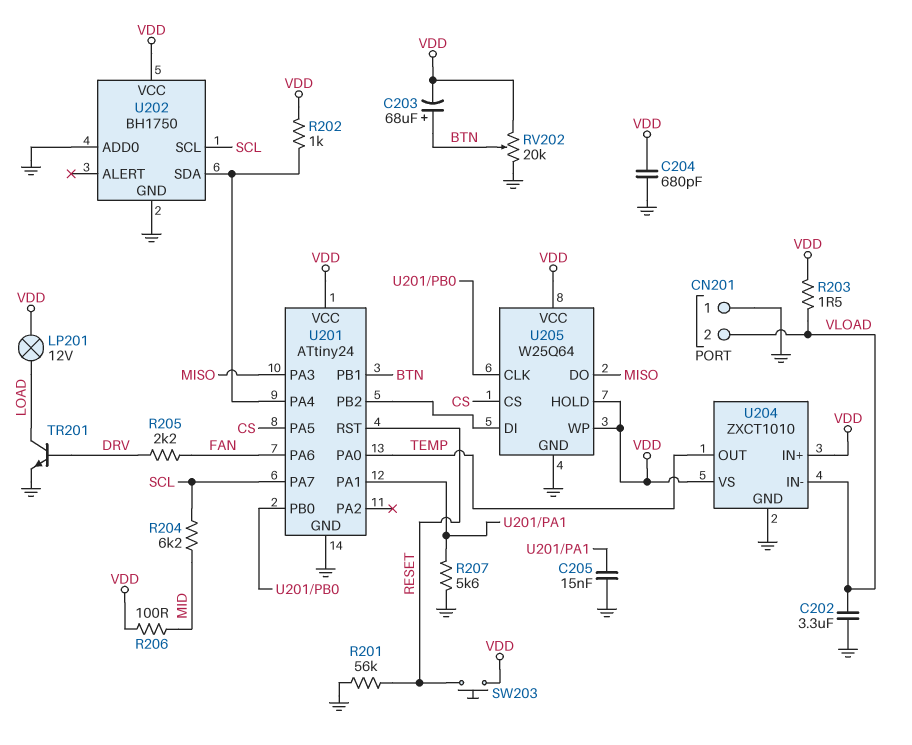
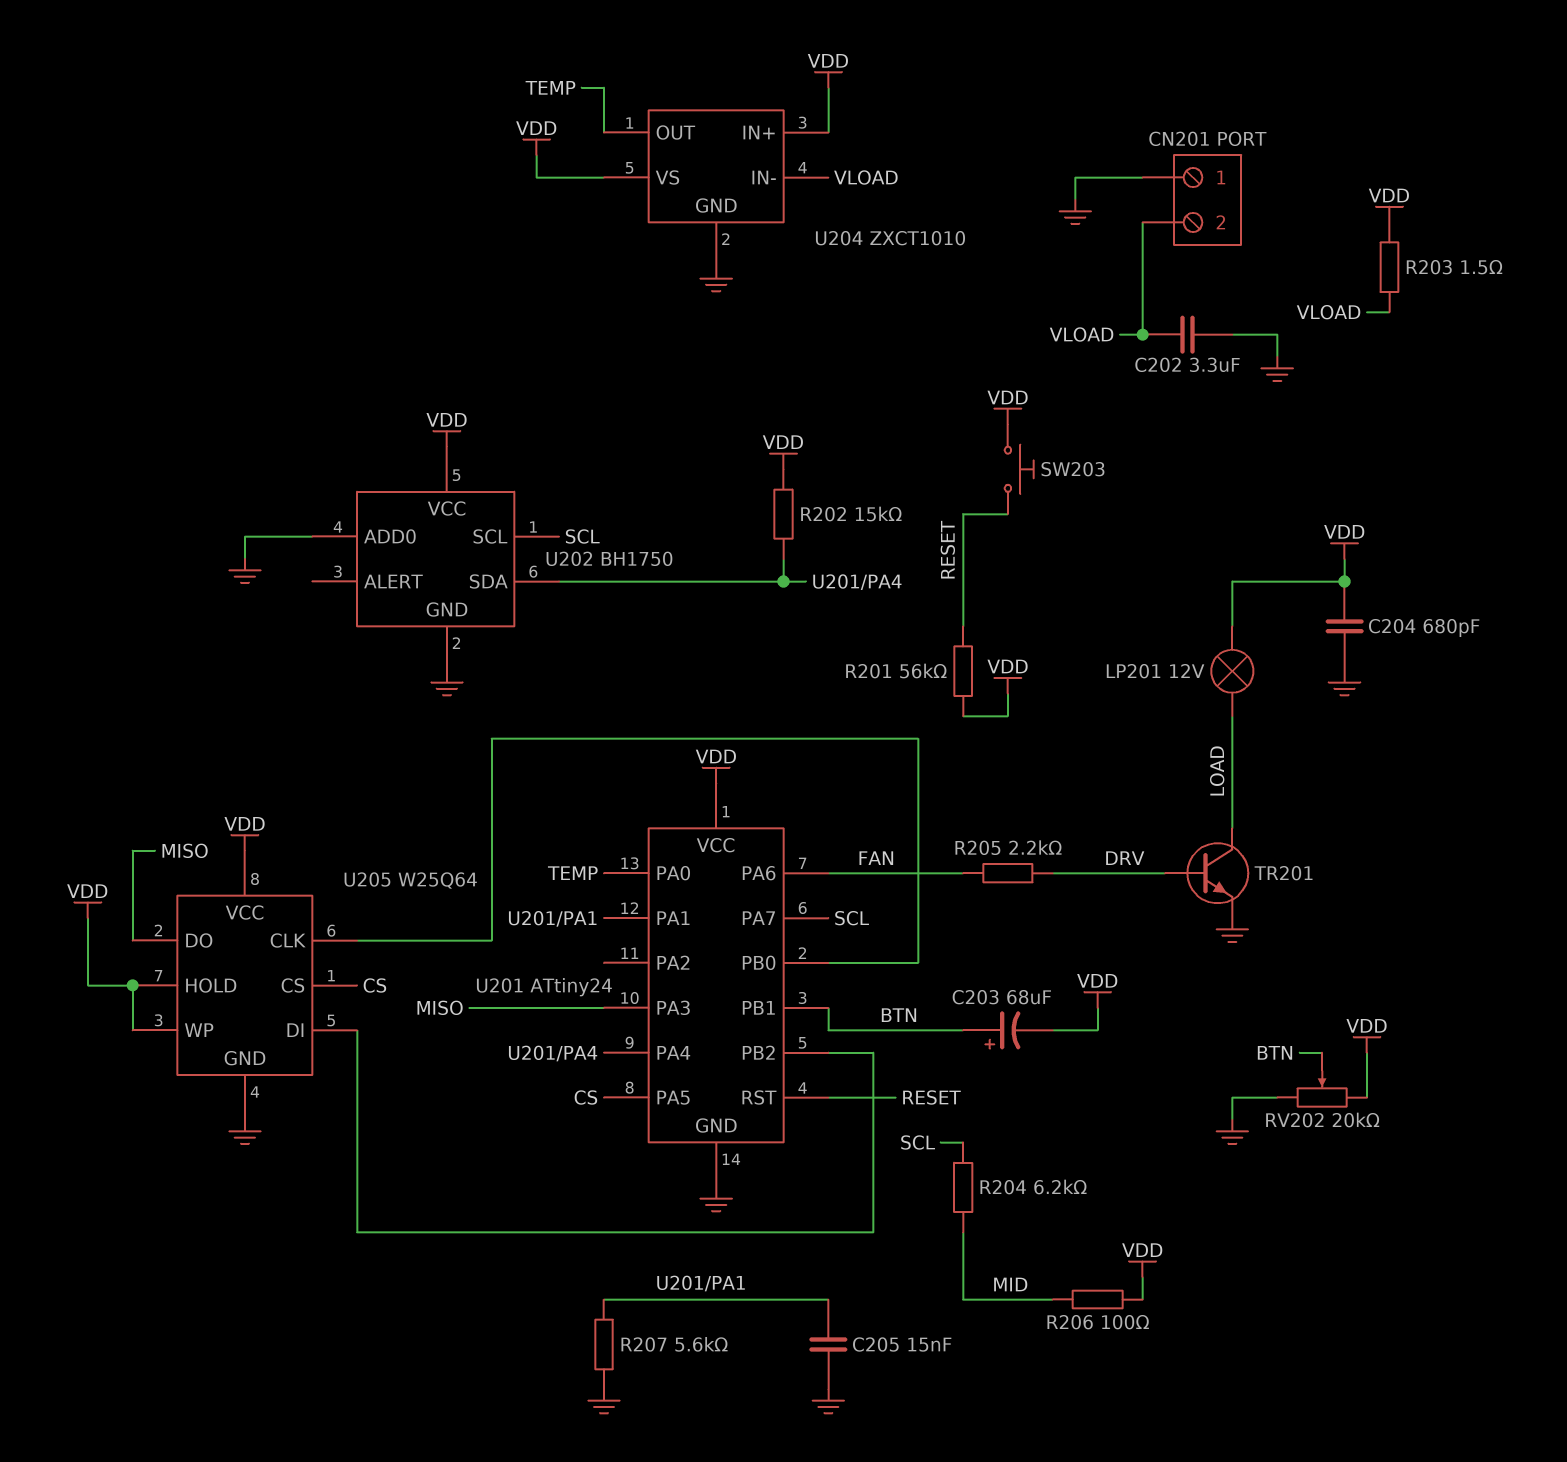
R201: 56k (GND, RESET) -> 56k (RESET, VDD)
R202: 1k (U201/PA4, VDD) -> 15k (U201/PA4, VDD)

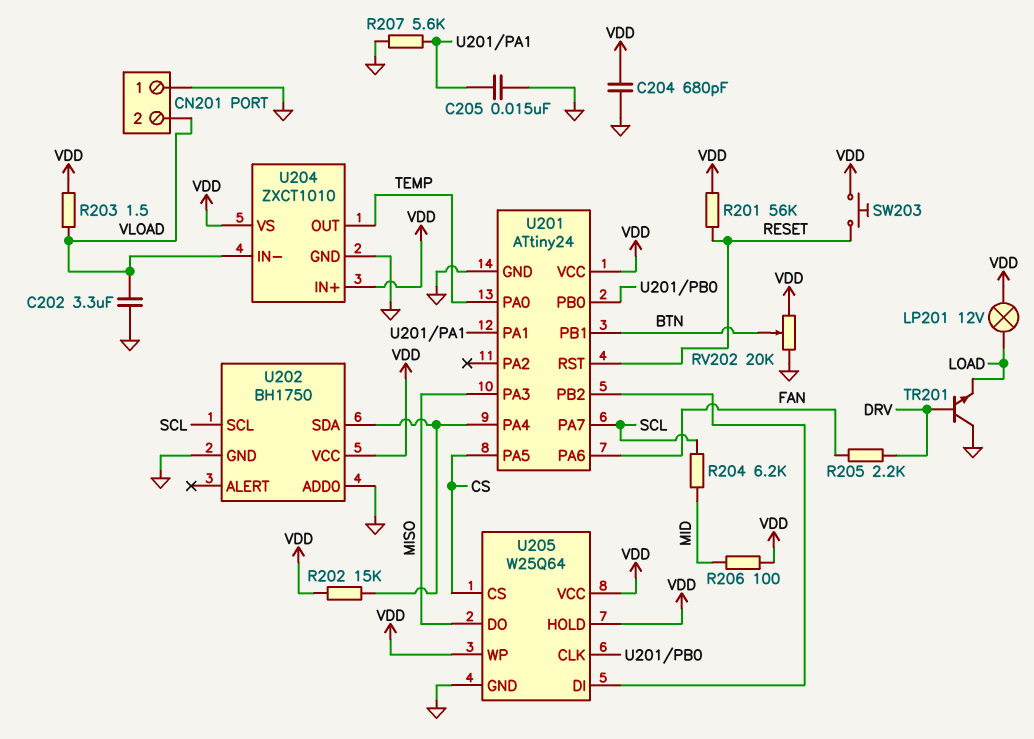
C203: 68uF (plus BTN, minus VDD) -> none
TR201: NPN (B DRV, C LOAD, E GND) -> NPN (B DRV, C GND, E LOAD)

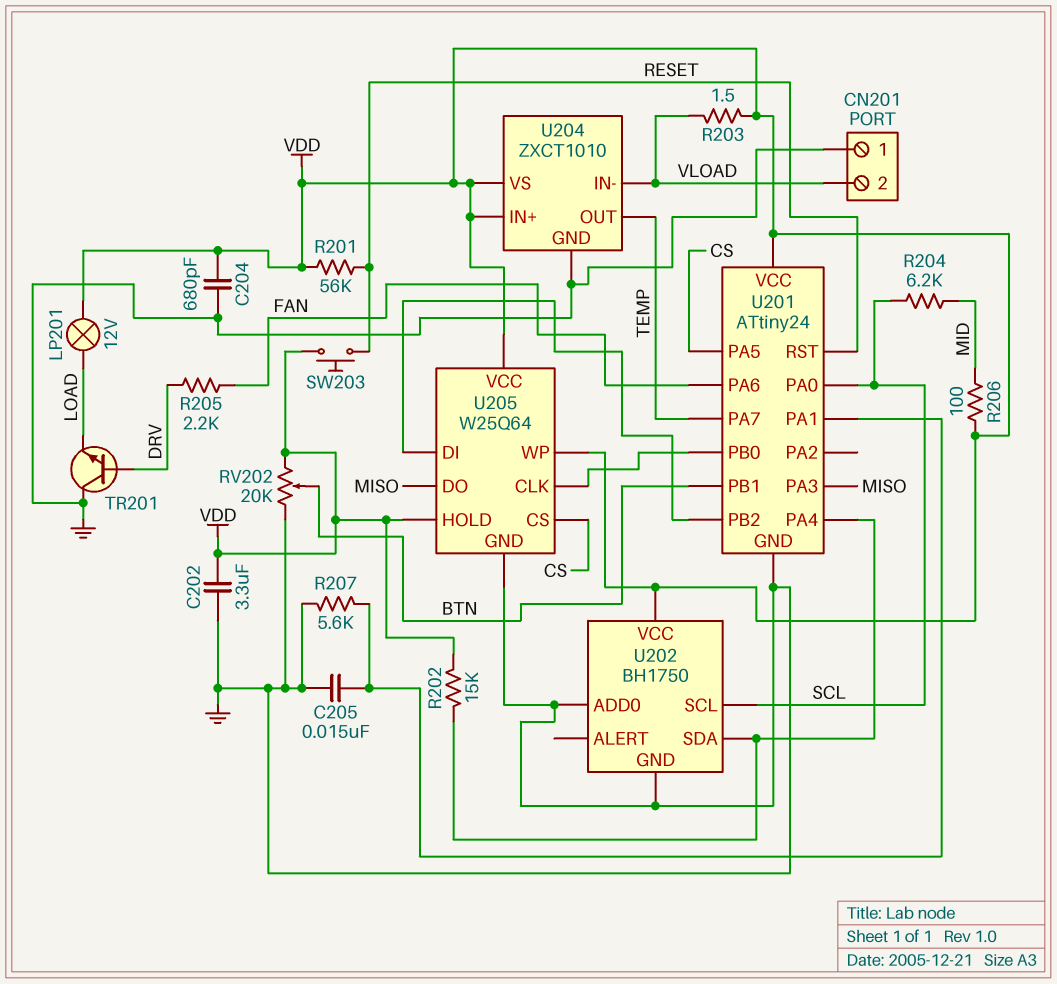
C202: 3.3uF (GND, VLOAD) -> 3.3uF (GND, VDD)
U201 pin PA0: TEMP -> SCL
U201 pin PA7: SCL -> TEMP

